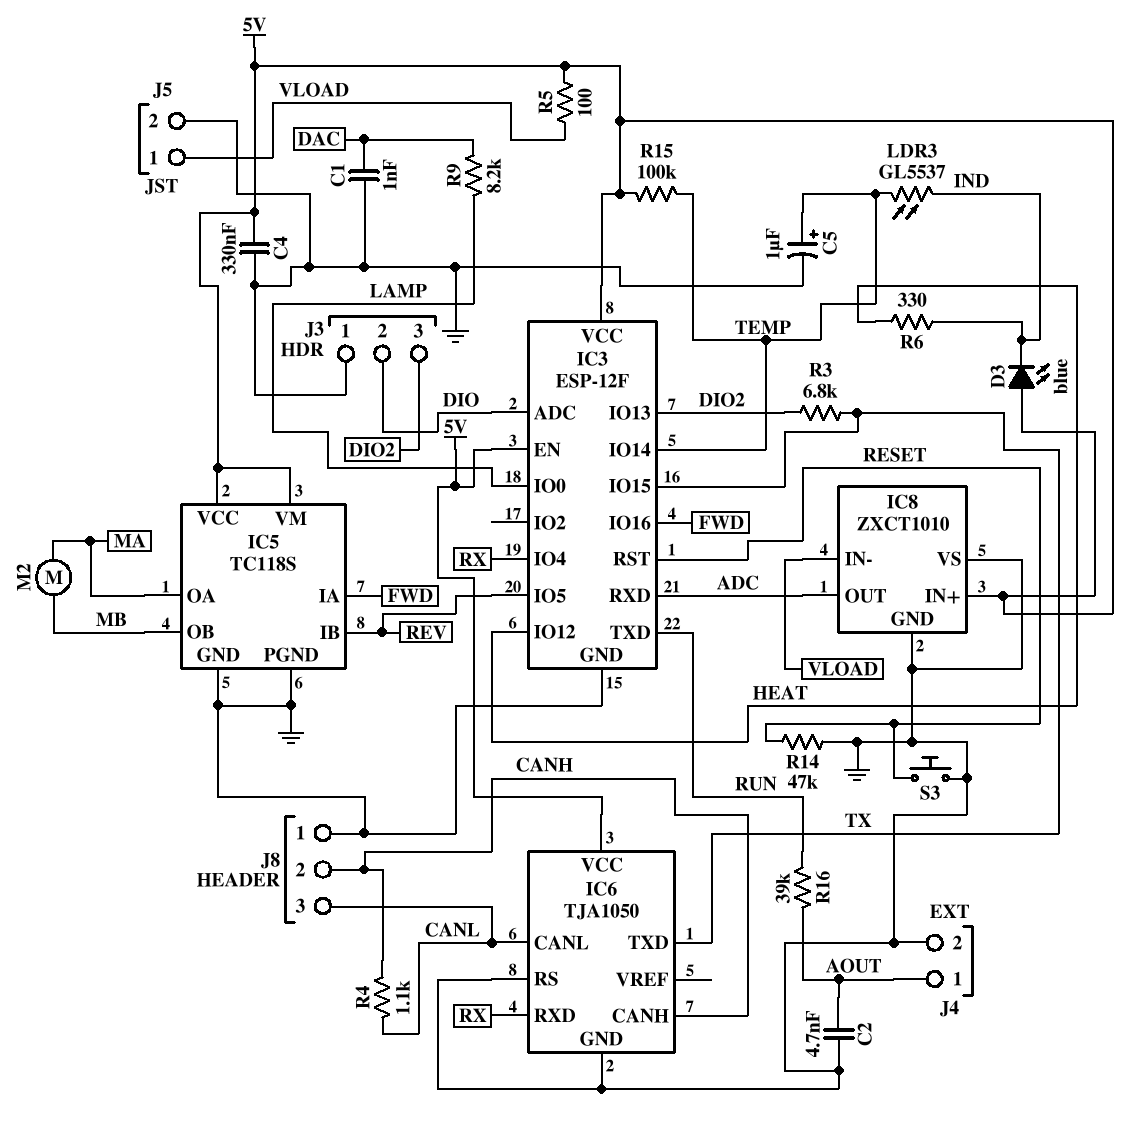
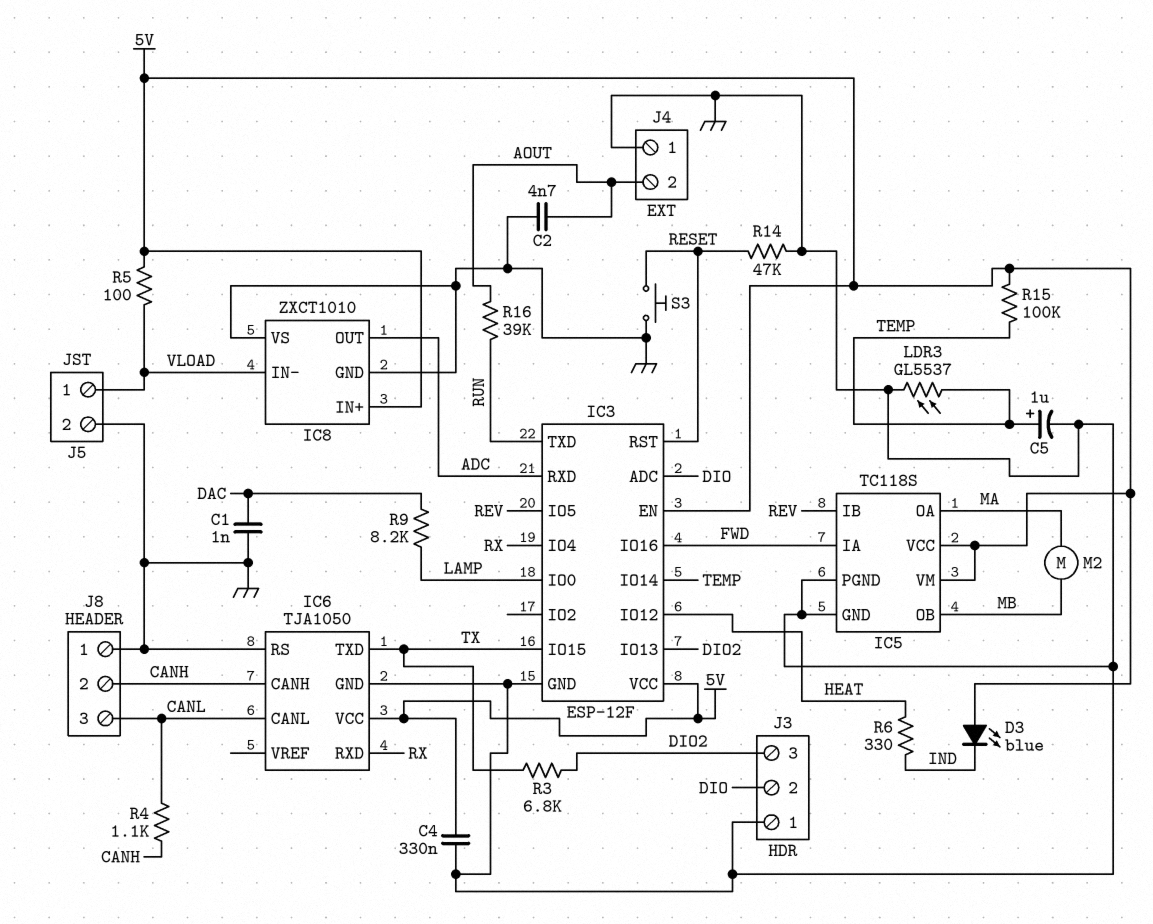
J4 pin 1: AOUT -> GND
J4 pin 2: GND -> AOUT
LDR3: GL5537 (IND, TEMP) -> GL5537 (GND, TEMP)

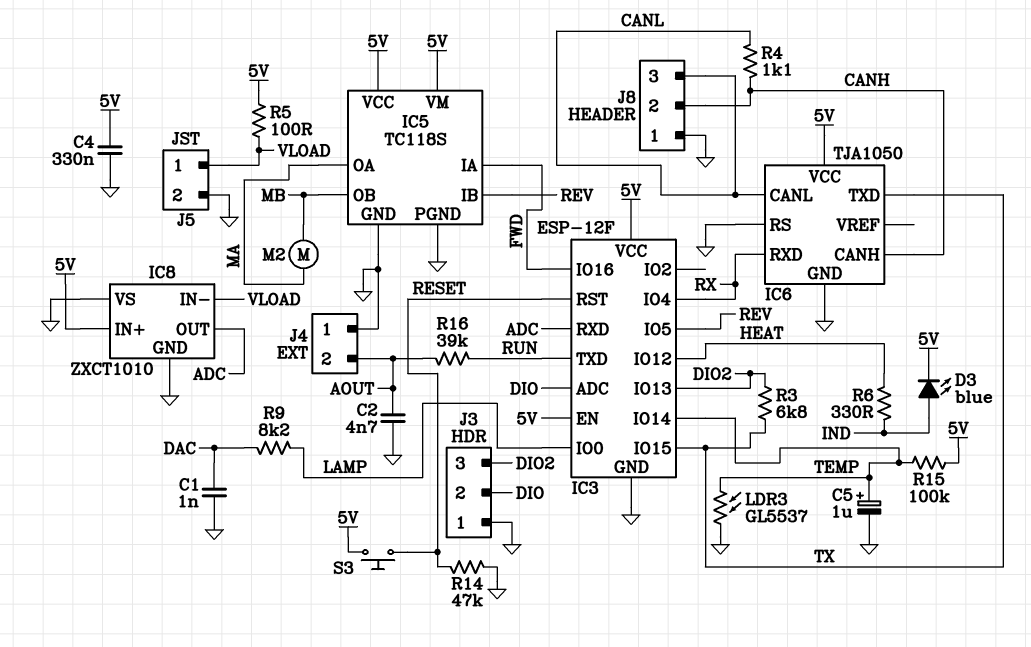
D3: LED blue (A 5V, K IND) -> LED blue (A IND, K 5V)
S3: button (GND, RESET) -> button (5V, RESET)

